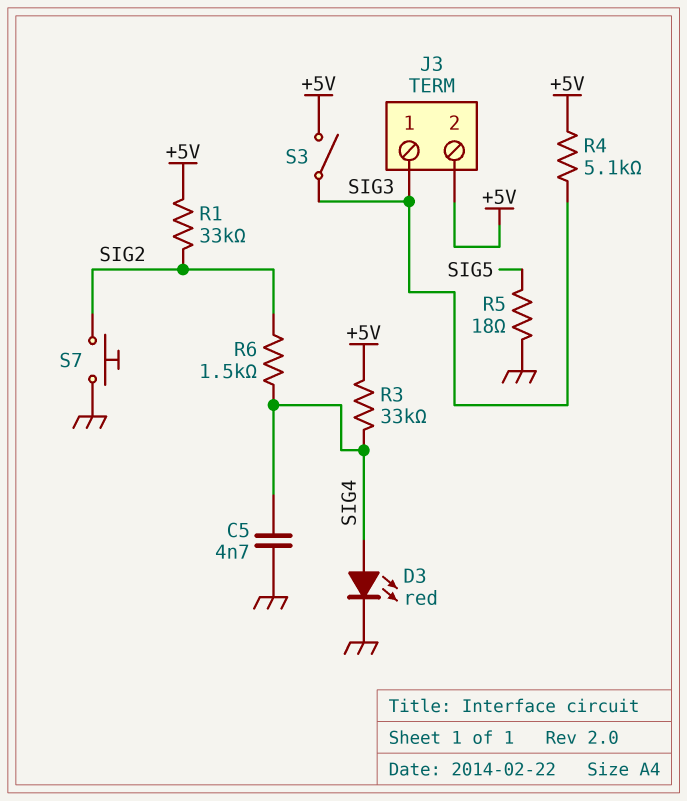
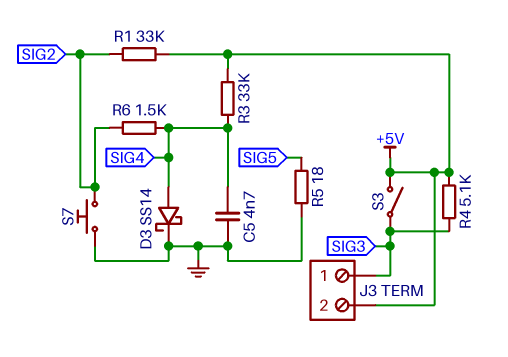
D3: LED red (A SIG4, K GND) -> schottky SS14 (A SIG4, K GND)

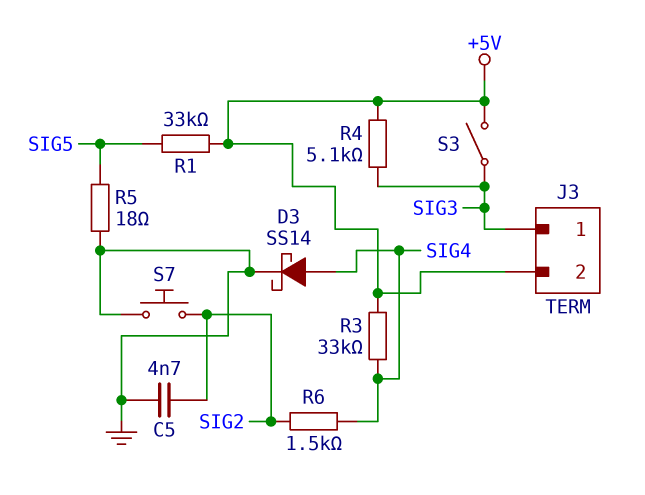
C5: 4.7nF (GND, SIG4) -> 4.7nF (GND, SIG2)
R1: 33k (+5V, SIG2) -> 33k (+5V, SIG5)

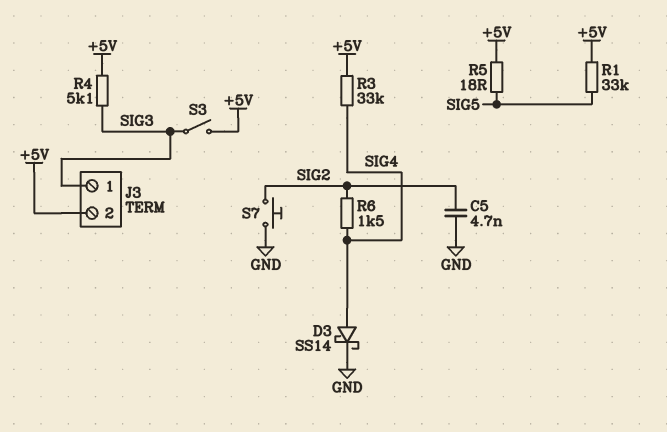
R5: 18 (GND, SIG5) -> 18 (+5V, SIG5)

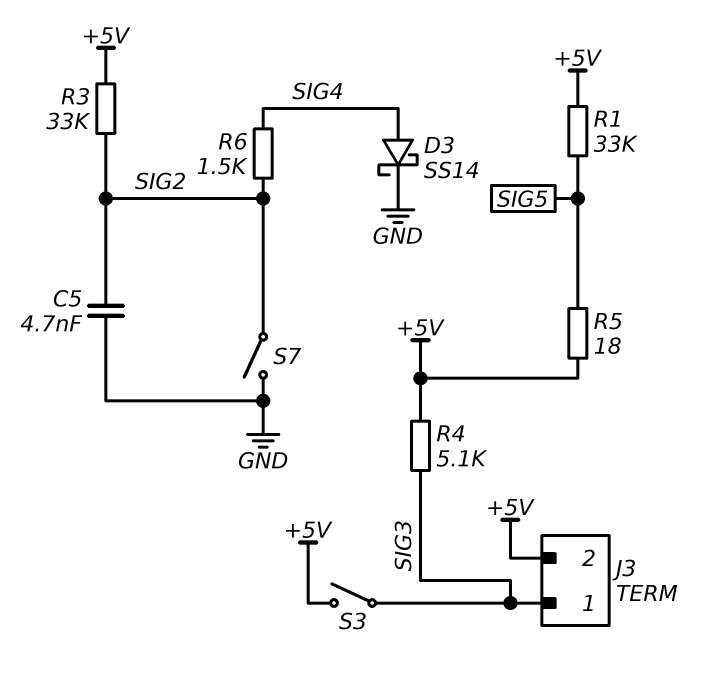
R3: 33k (+5V, SIG4) -> 33k (+5V, SIG2)
S7: button (GND, SIG2) -> switch (GND, SIG2)

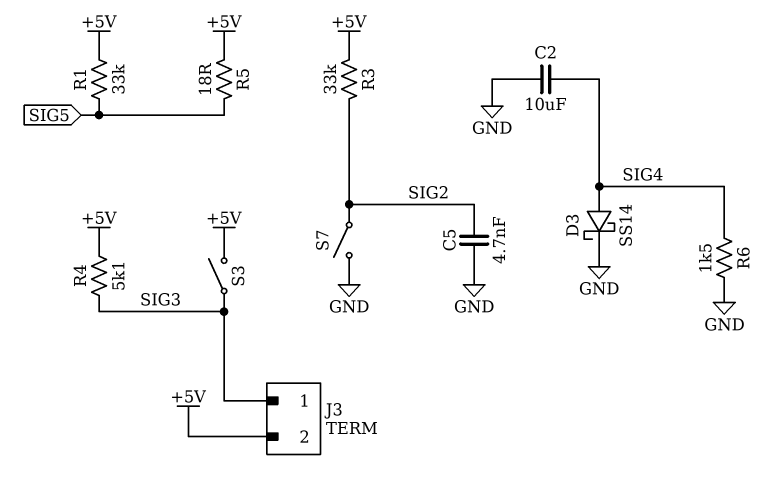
C2: none -> 10uF (GND, SIG4)
R6: 1.5k (SIG2, SIG4) -> 1.5k (GND, SIG4)

